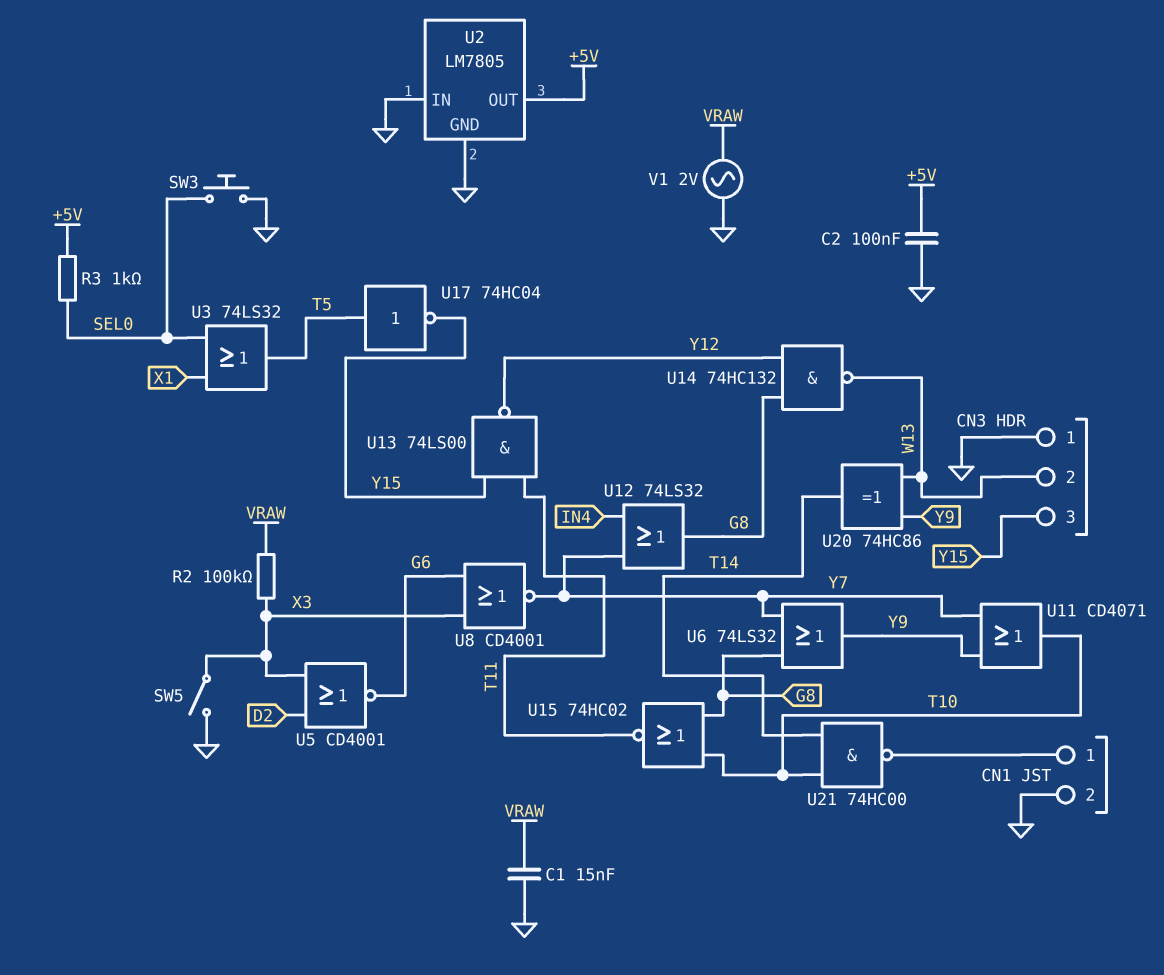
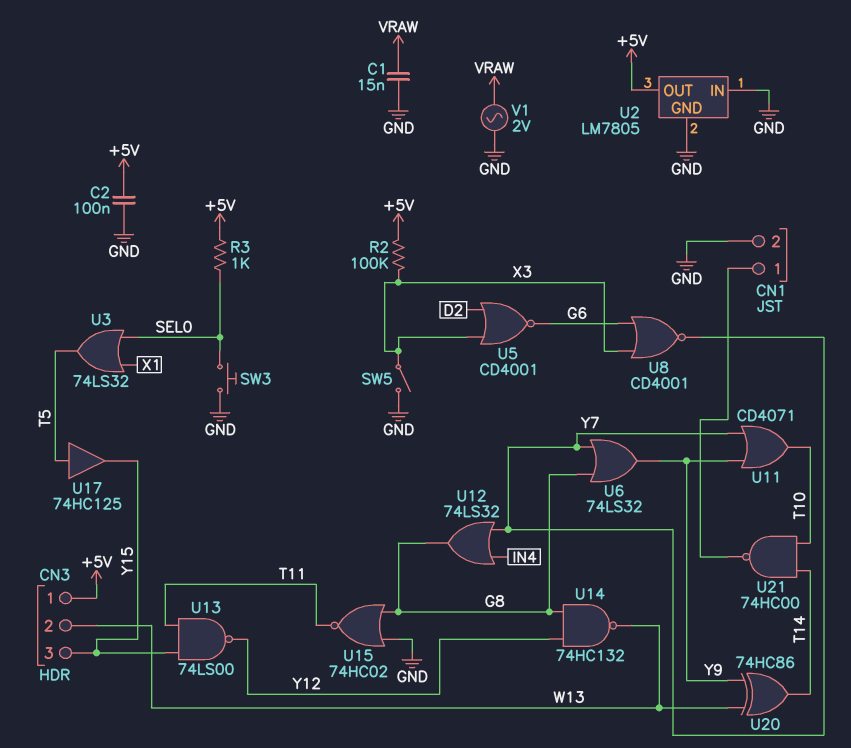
CN3 pin 1: GND -> +5V
R2: 100k (VRAW, X3) -> 100k (+5V, X3)
U15: NOR 74HC02 (in G8, in T10, out T11) -> NOR 74HC02 (in G8, in GND, out T11)
U17: NOT 74HC04 (in T5, out Y15) -> buffer 74HC125 (in T5, out Y15)

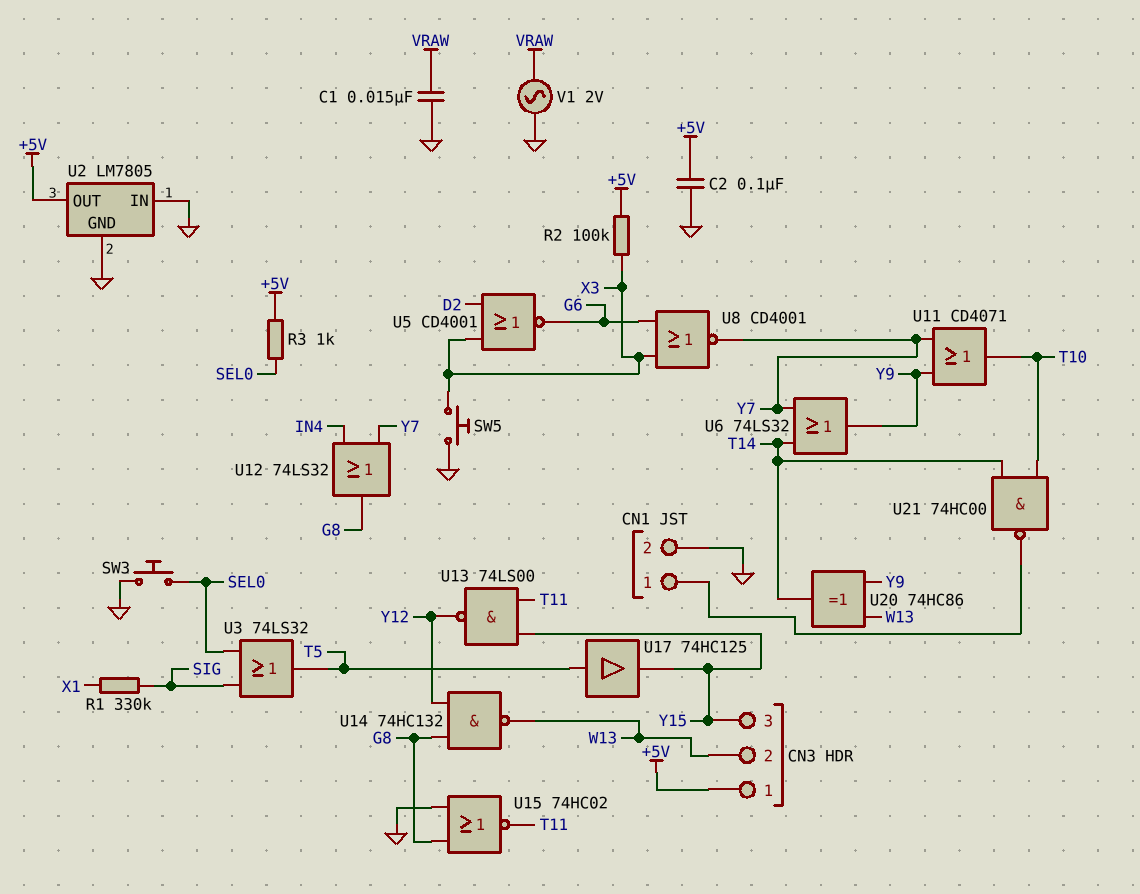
R1: none -> 330k (SIG, X1)
SW5: switch (GND, X3) -> button (GND, X3)
U3: OR 74LS32 (in SEL0, in X1, out T5) -> OR 74LS32 (in SEL0, in SIG, out T5)
U6: OR 74LS32 (in G8, in Y7, out Y9) -> OR 74LS32 (in T14, in Y7, out Y9)

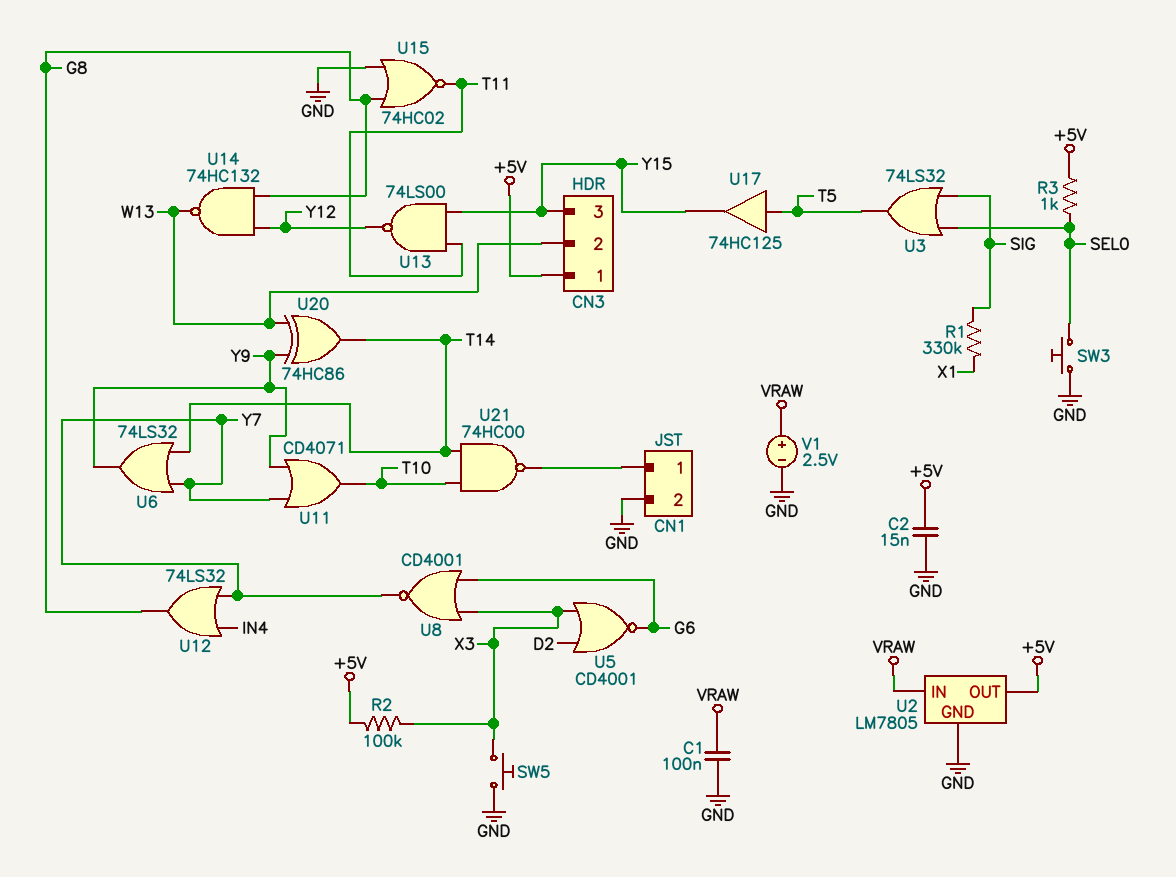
C1: 15nF (GND, VRAW) -> 100nF (GND, VRAW)
C2: 100nF (+5V, GND) -> 15nF (+5V, GND)
U2 pin IN: GND -> VRAW
V1: AC 2V (GND, VRAW) -> 2.5V (plus VRAW, minus GND)

